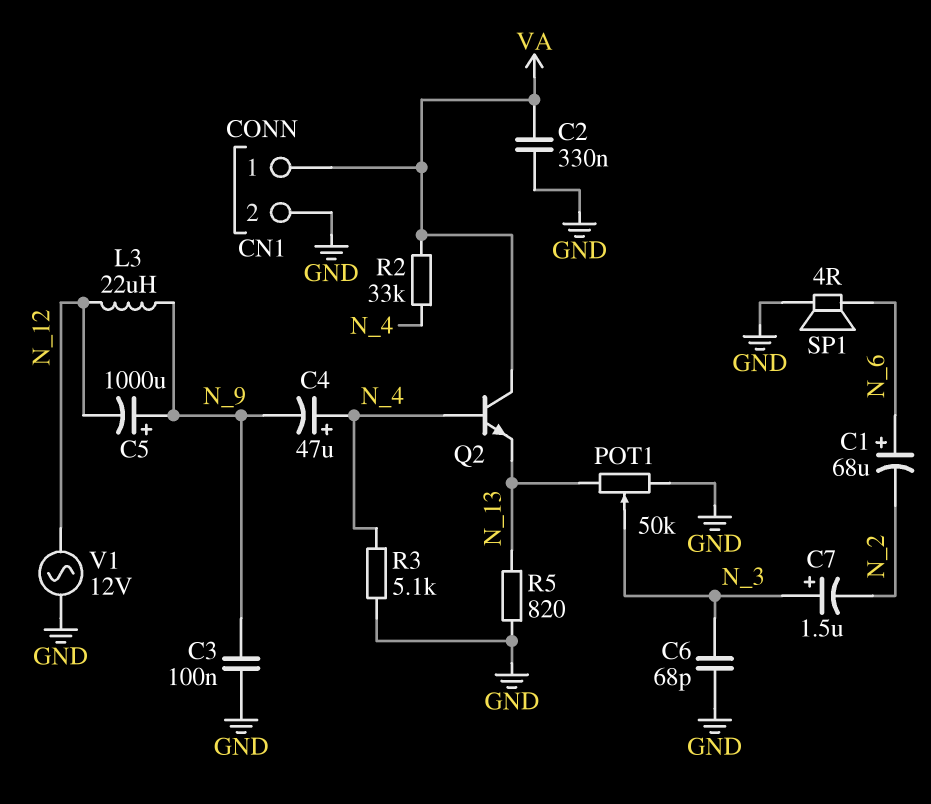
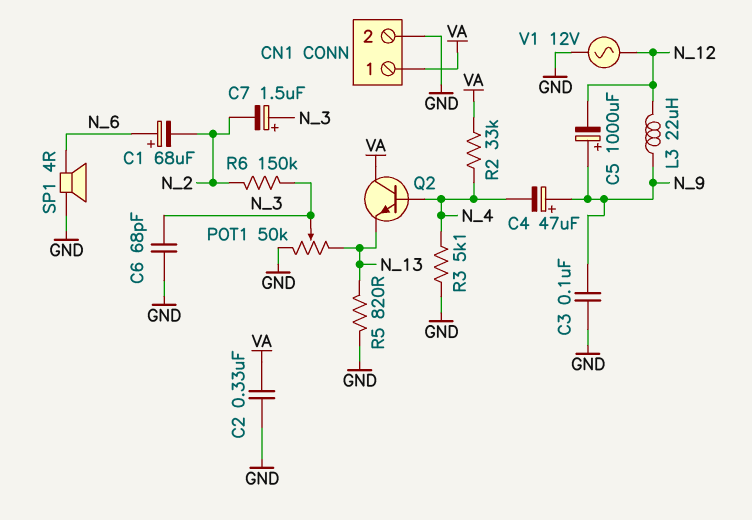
C4: 47uF (plus N_4, minus N_9) -> 47uF (plus N_9, minus N_4)
R6: none -> 150k (N_2, N_3)

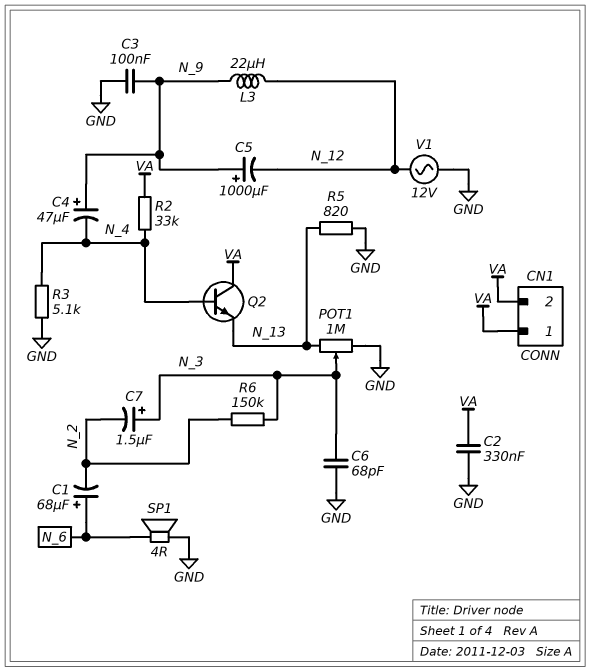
CN1 pin 2: GND -> VA
POT1: 50k (GND, N_13, wiper N_3) -> 1M (GND, N_13, wiper N_3)

